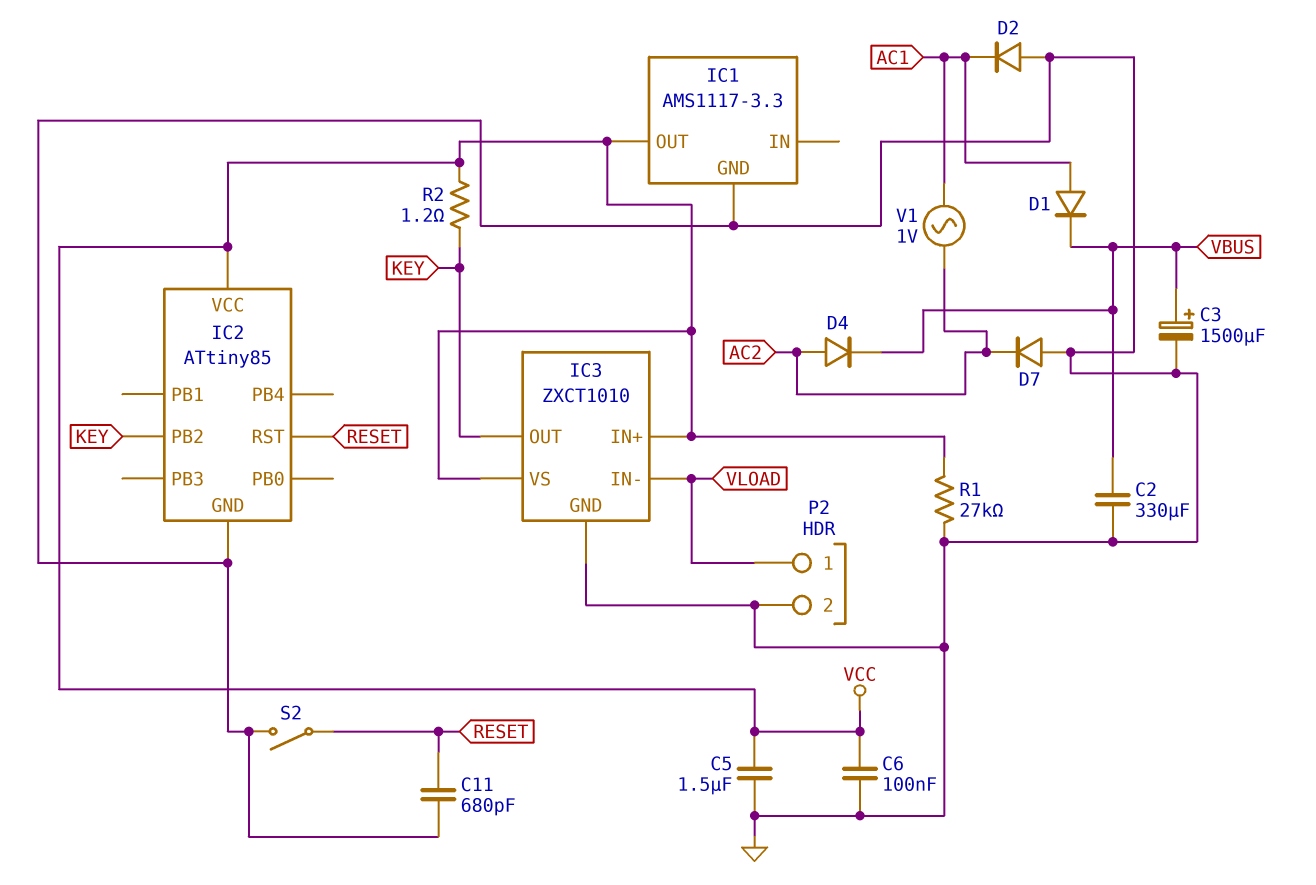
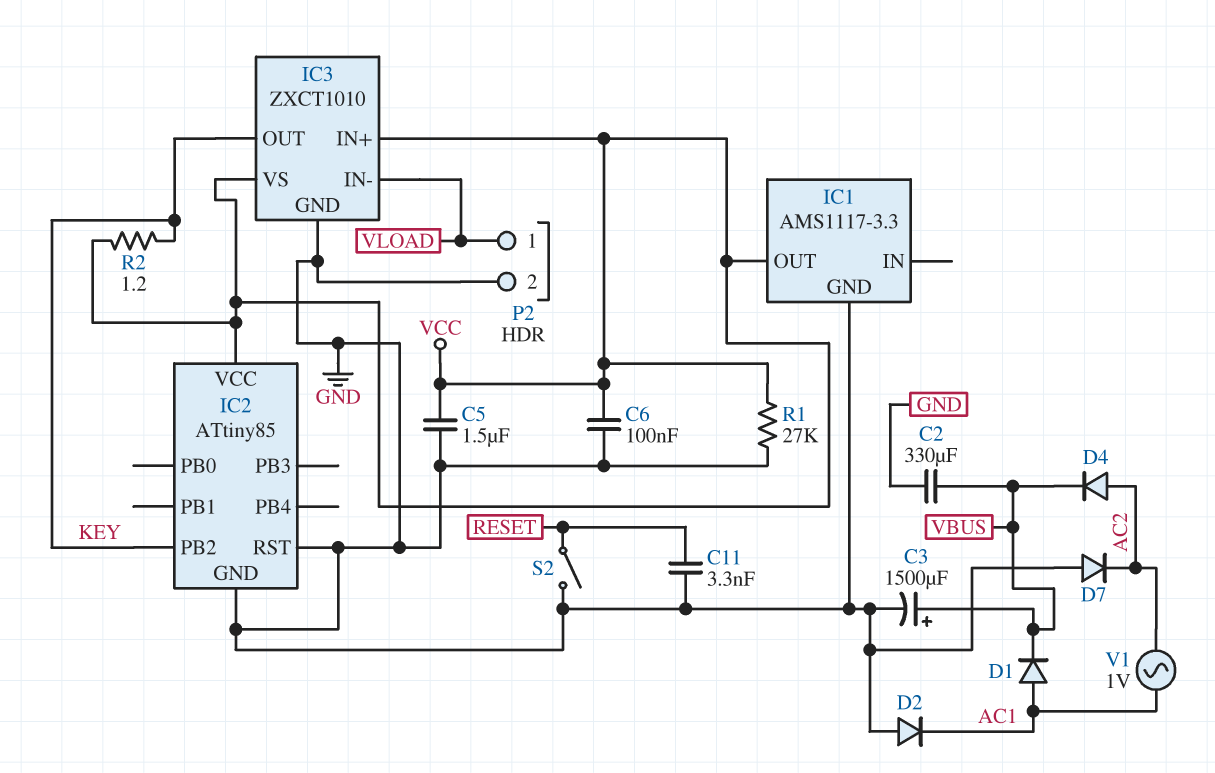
C11: 680pF (GND, RESET) -> 3.3nF (GND, RESET)
IC2 pin RST: RESET -> GND

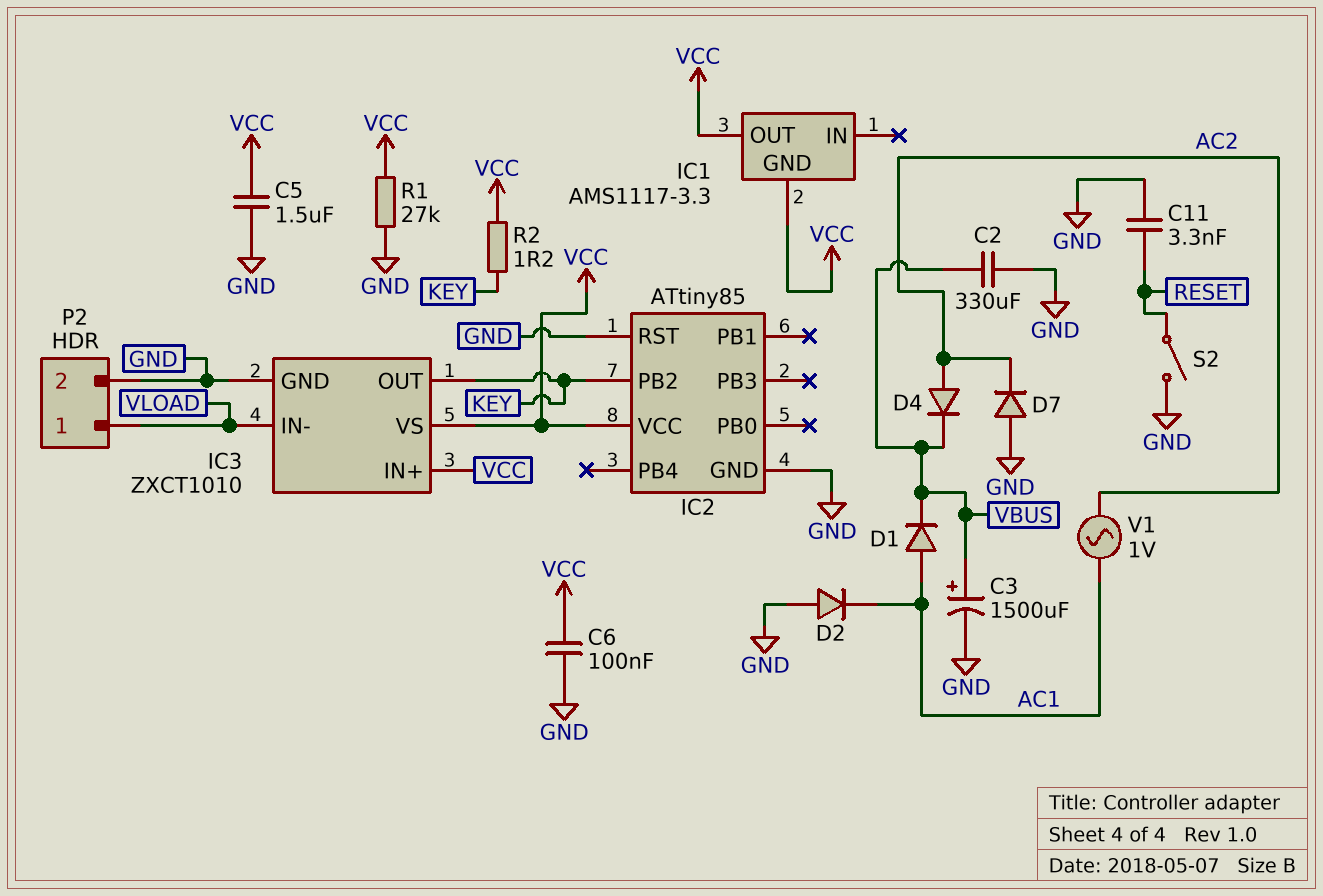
IC1 pin GND: GND -> VCC

